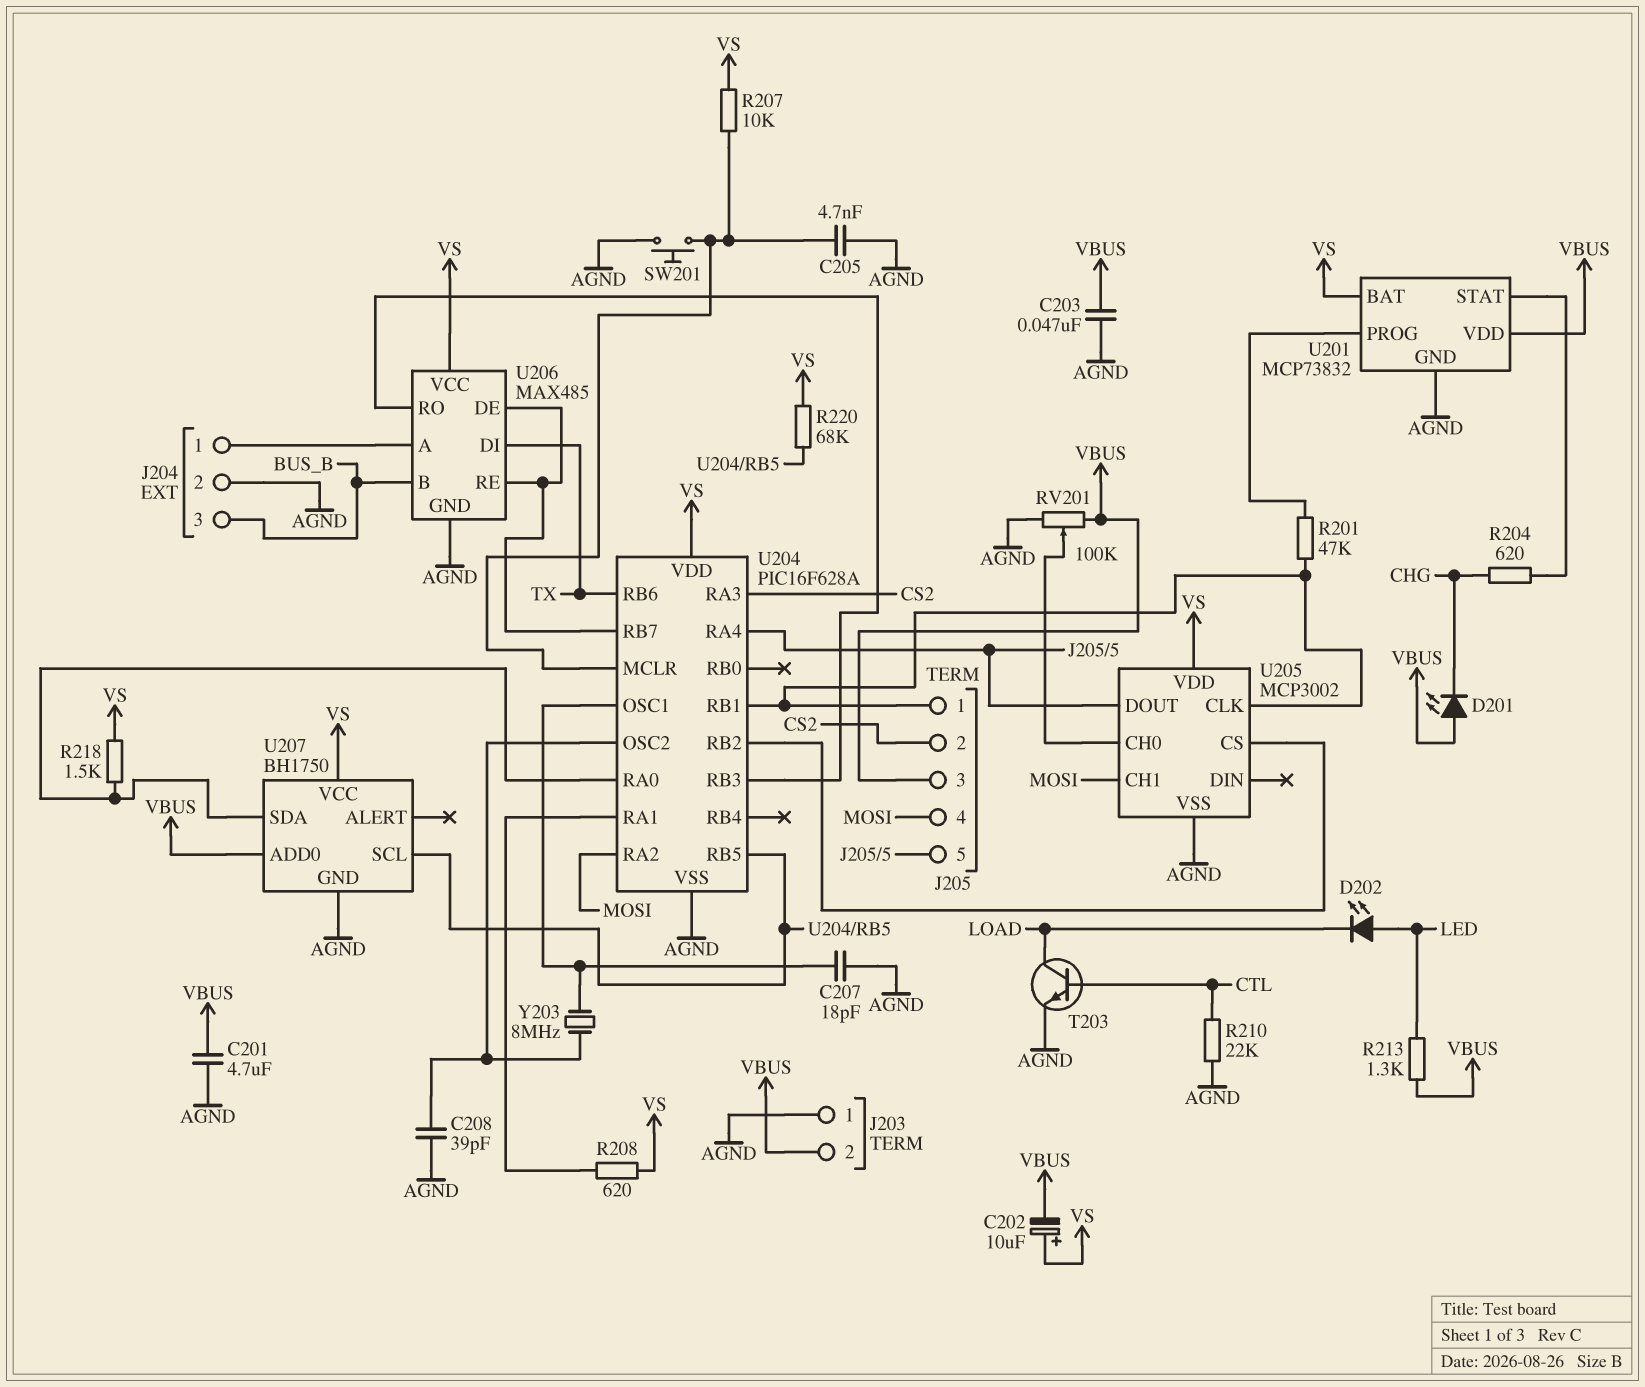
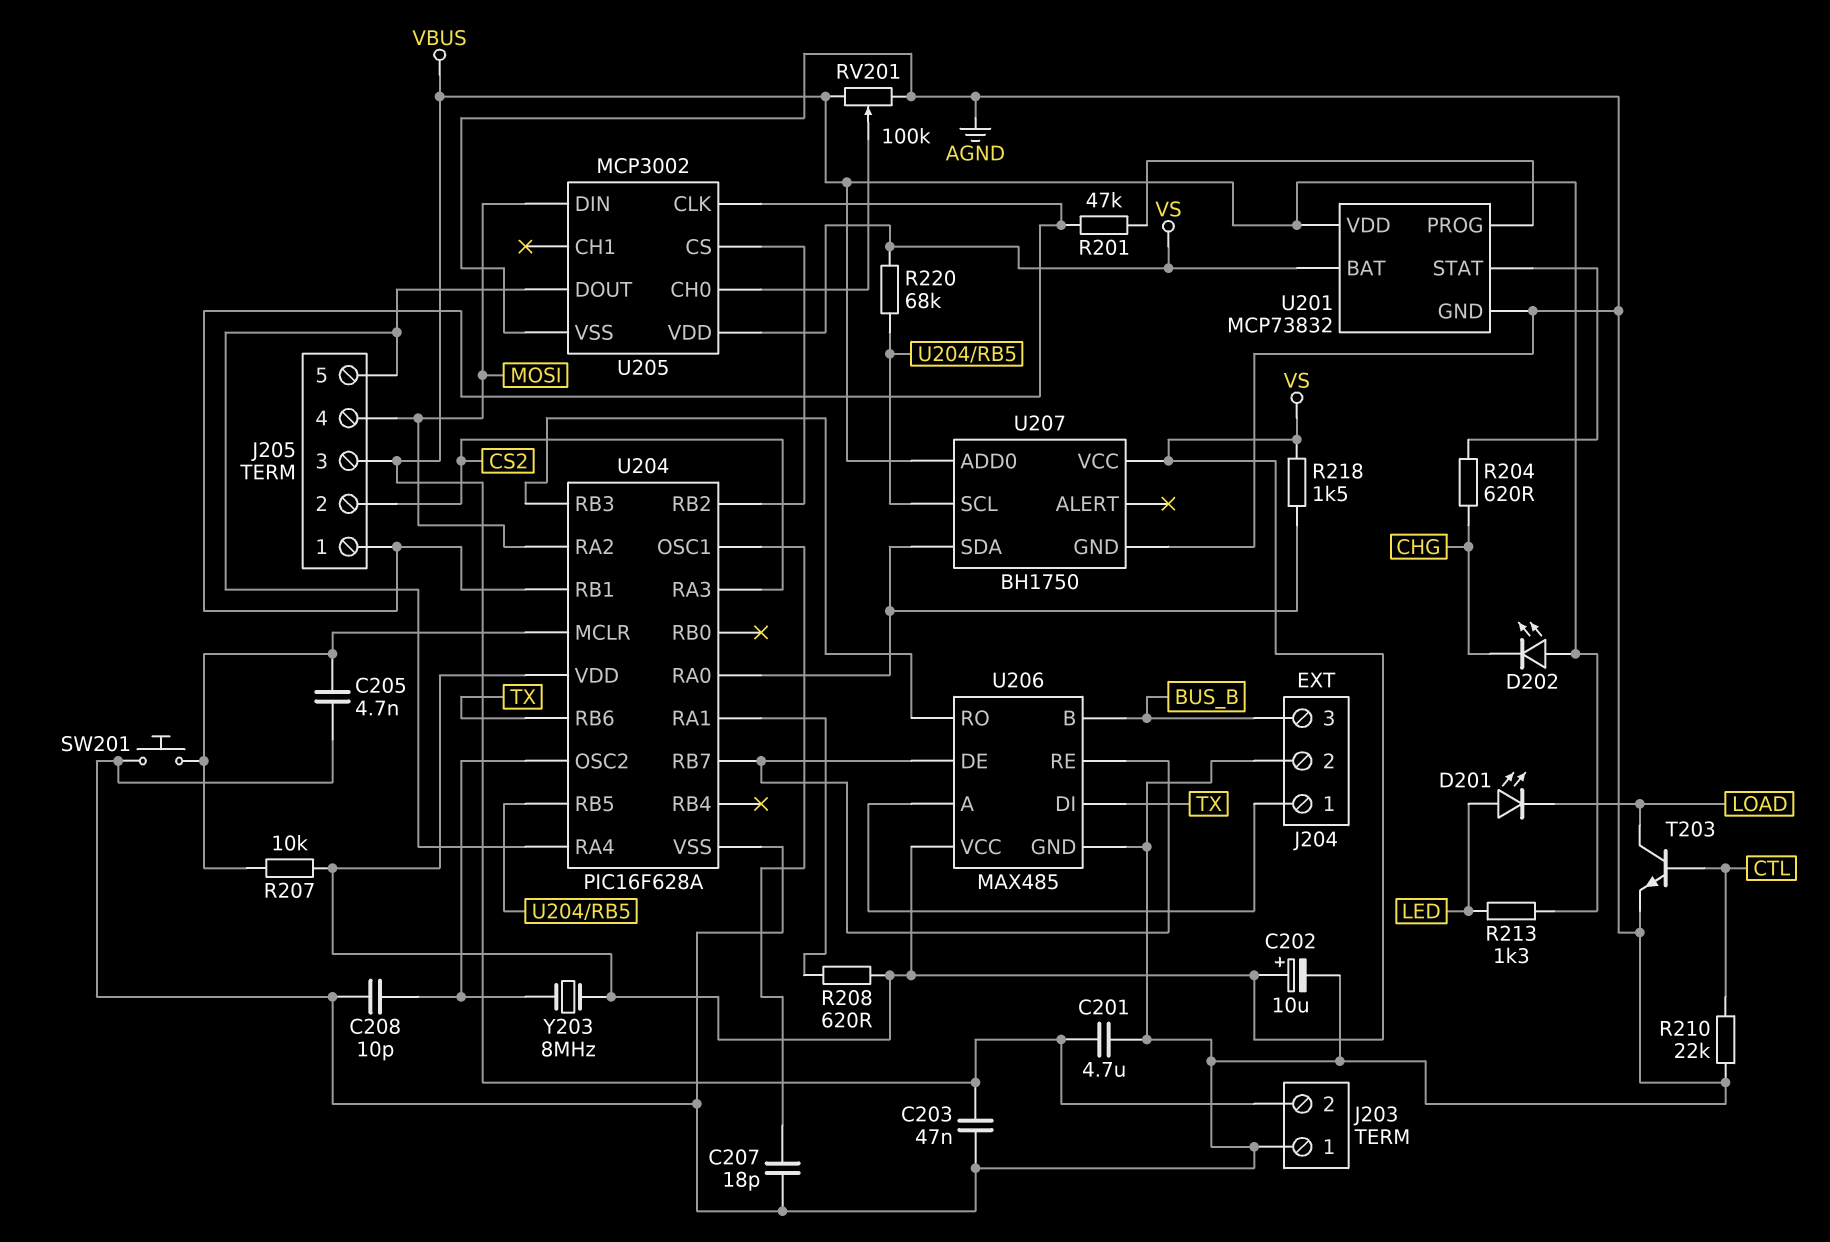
C202: 10uF (plus VS, minus VBUS) -> 10uF (plus VS, minus AGND)
C208: 39pF (AGND, U204/OSC2) -> 10pF (AGND, U204/OSC2)
D201: LED (A VBUS, K CHG) -> LED (A LED, K LOAD)
D202: LED (A LED, K LOAD) -> LED (A VBUS, K CHG)
U205 pin CH1: MOSI -> none
U205 pin DIN: none -> MOSI
Y203: 8MHz (U204/OSC1, U204/OSC2) -> 8MHz (U204/OSC2, VS)

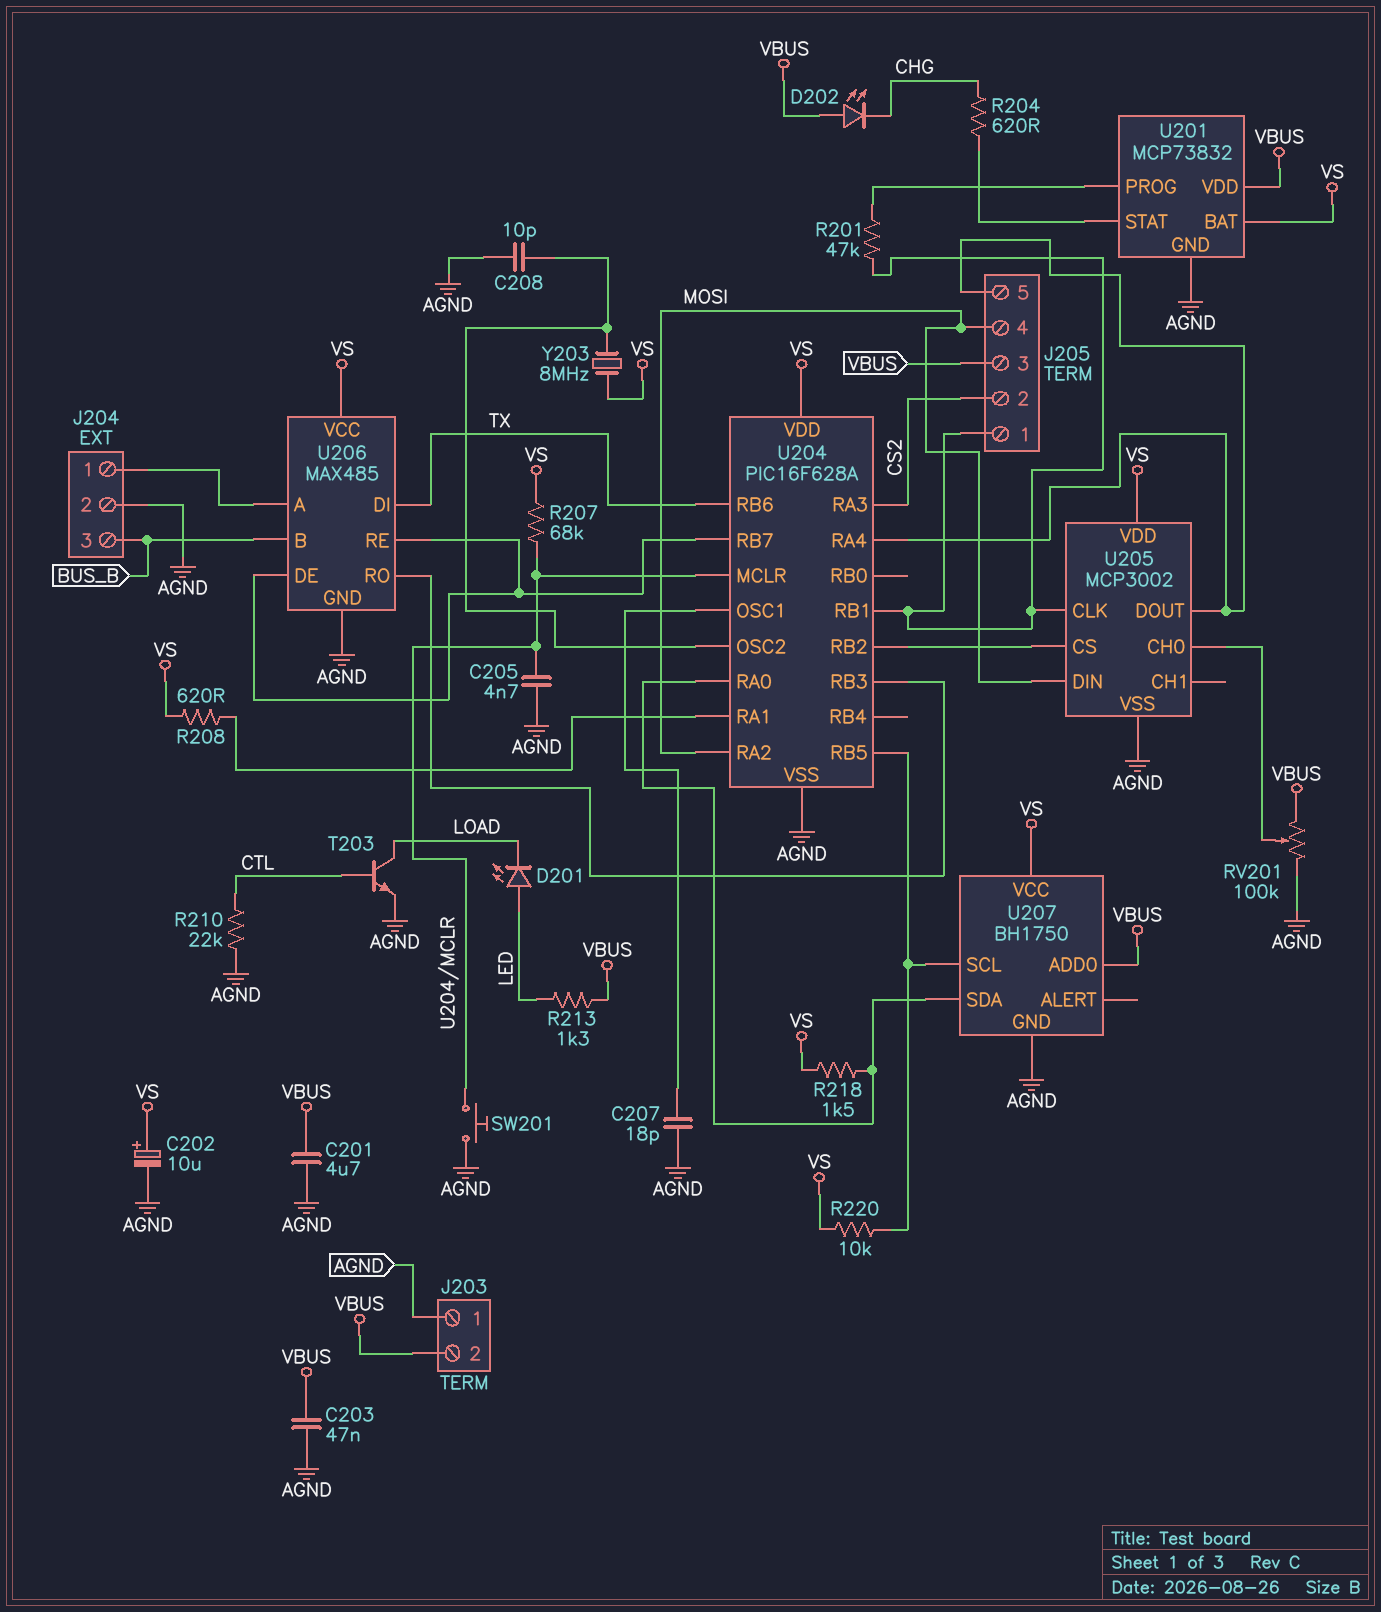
R207: 10k (U204/MCLR, VS) -> 68k (U204/MCLR, VS)
R220: 68k (U204/RB5, VS) -> 10k (U204/RB5, VS)

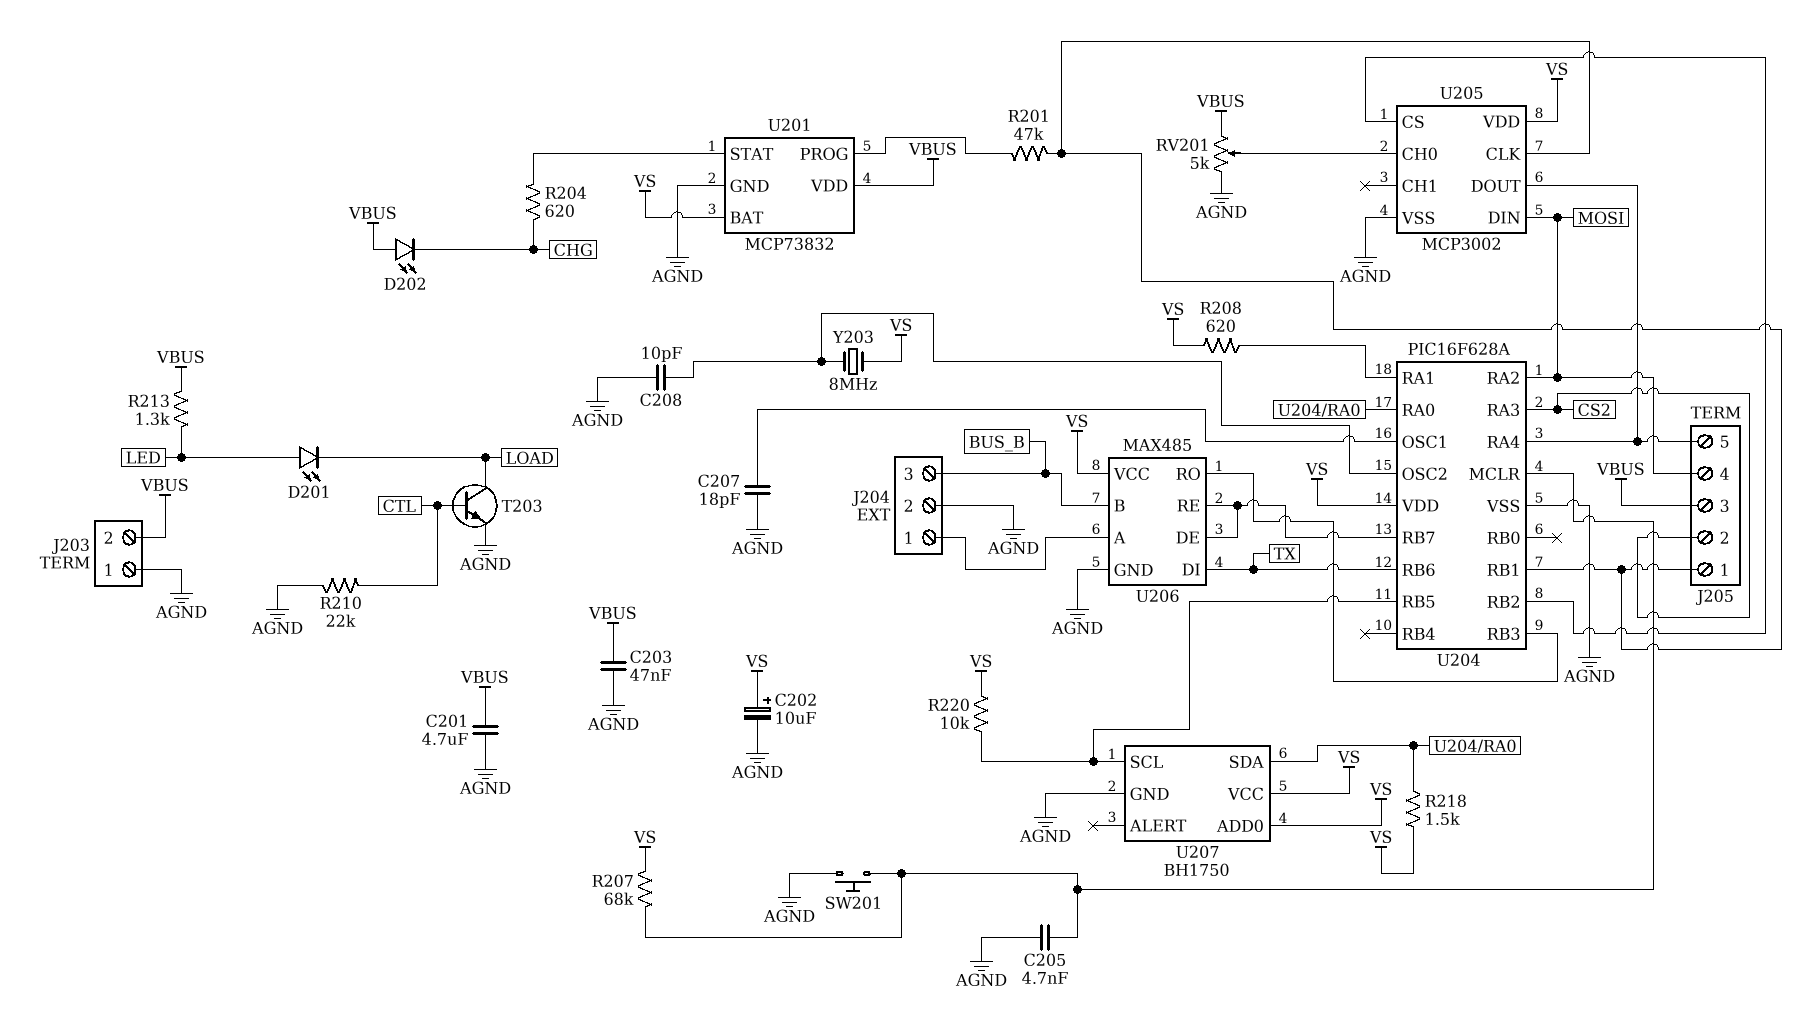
RV201: 100k (AGND, VBUS, wiper U205/CH0) -> 5k (AGND, VBUS, wiper U205/CH0)
U207 pin ADD0: VBUS -> VS

